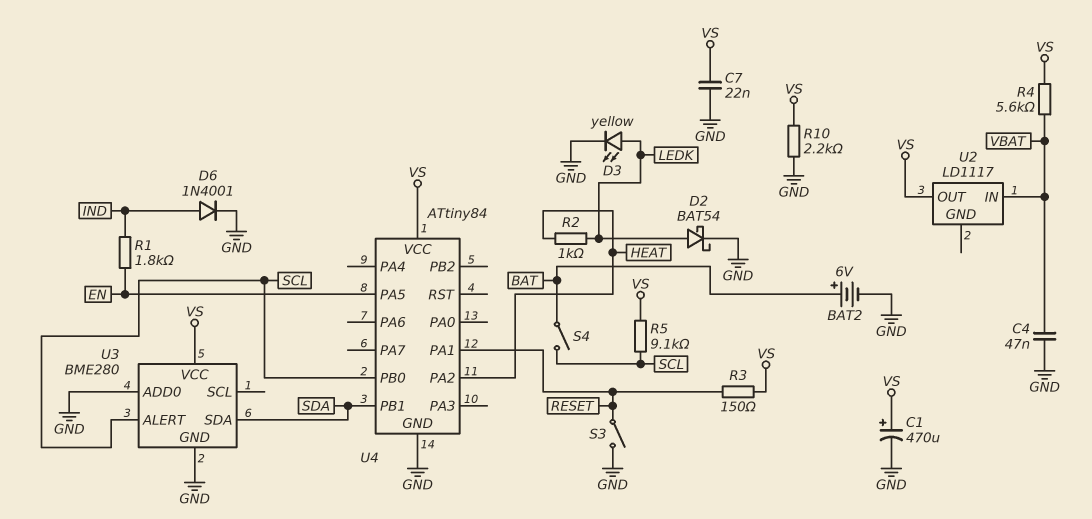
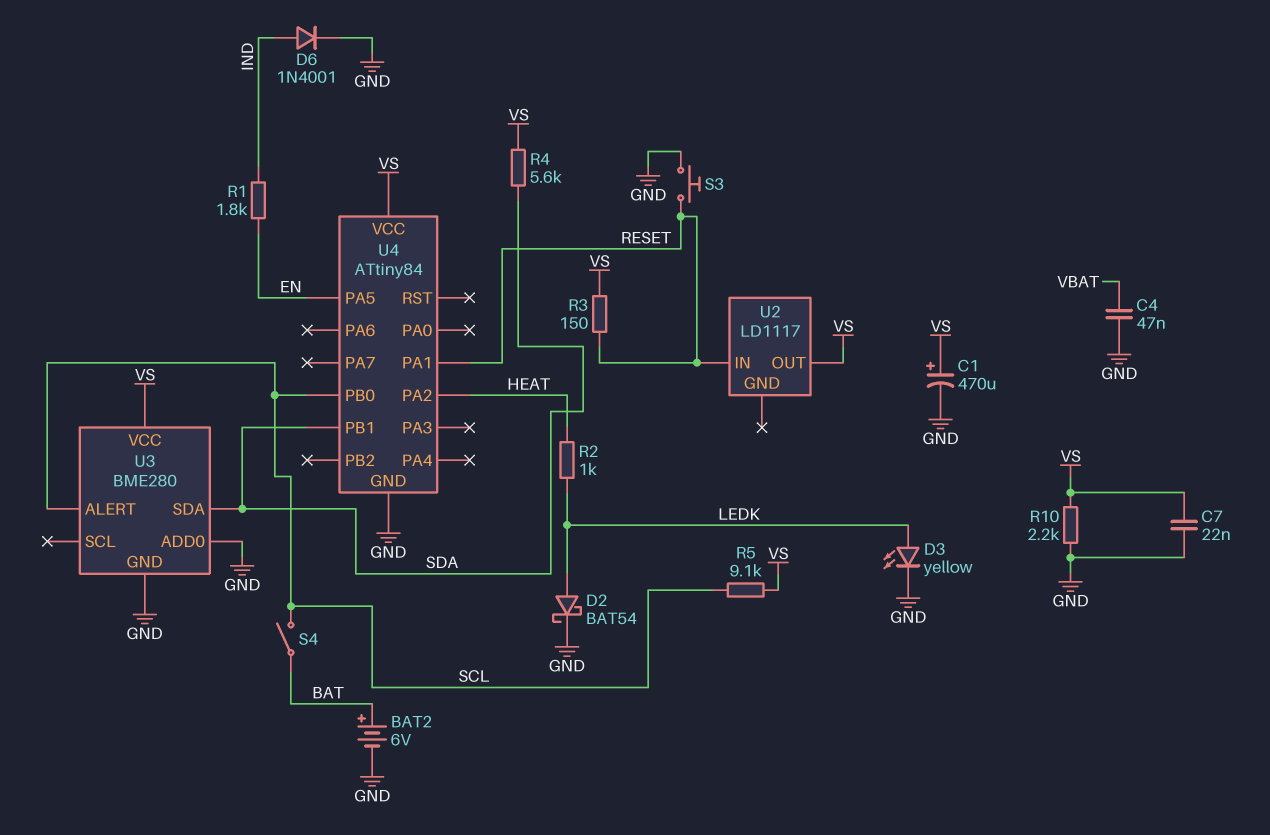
R4: 5.6k (VBAT, VS) -> 5.6k (SDA, VS)
S3: switch (GND, RESET) -> button (GND, RESET)
U2 pin IN: VBAT -> RESET

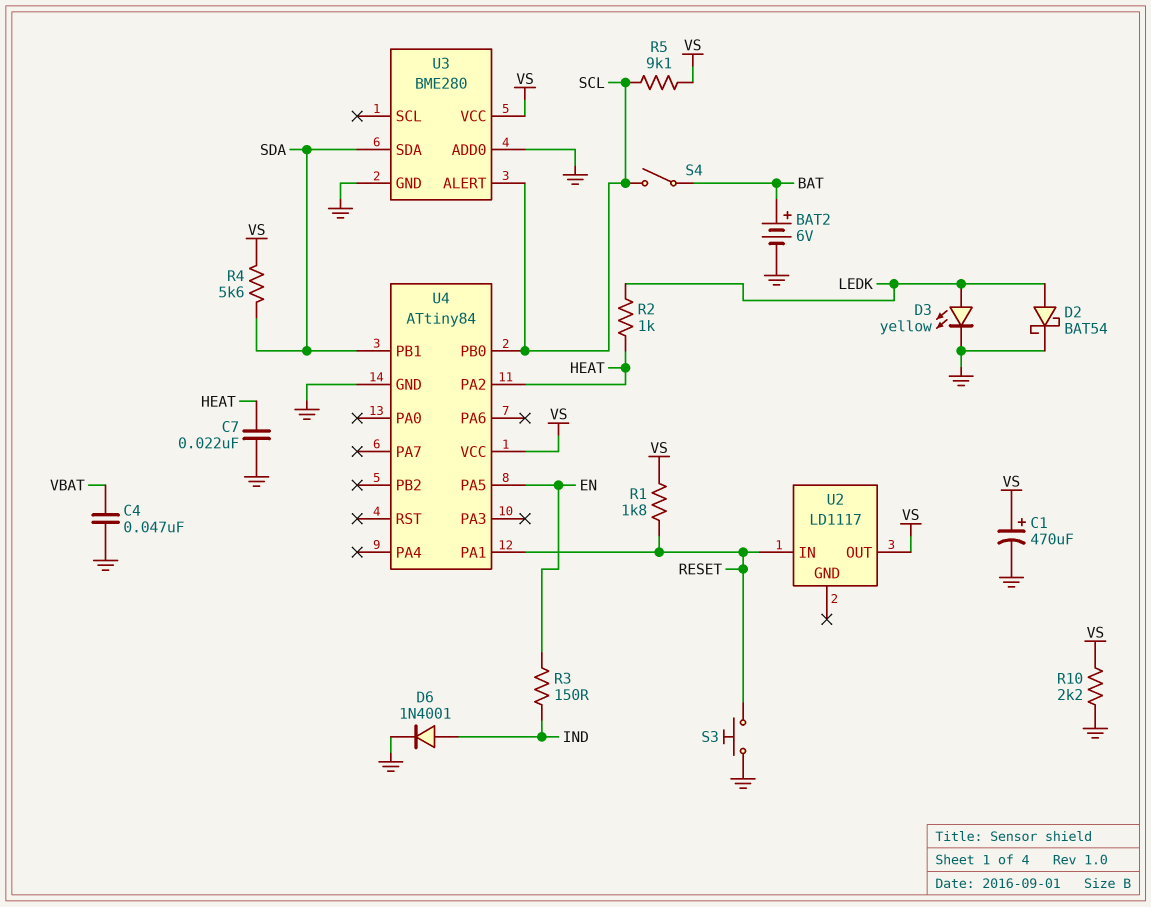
C7: 22nF (GND, VS) -> 22nF (GND, HEAT)
R1: 1.8k (EN, IND) -> 1.8k (RESET, VS)
R3: 150 (RESET, VS) -> 150 (EN, IND)

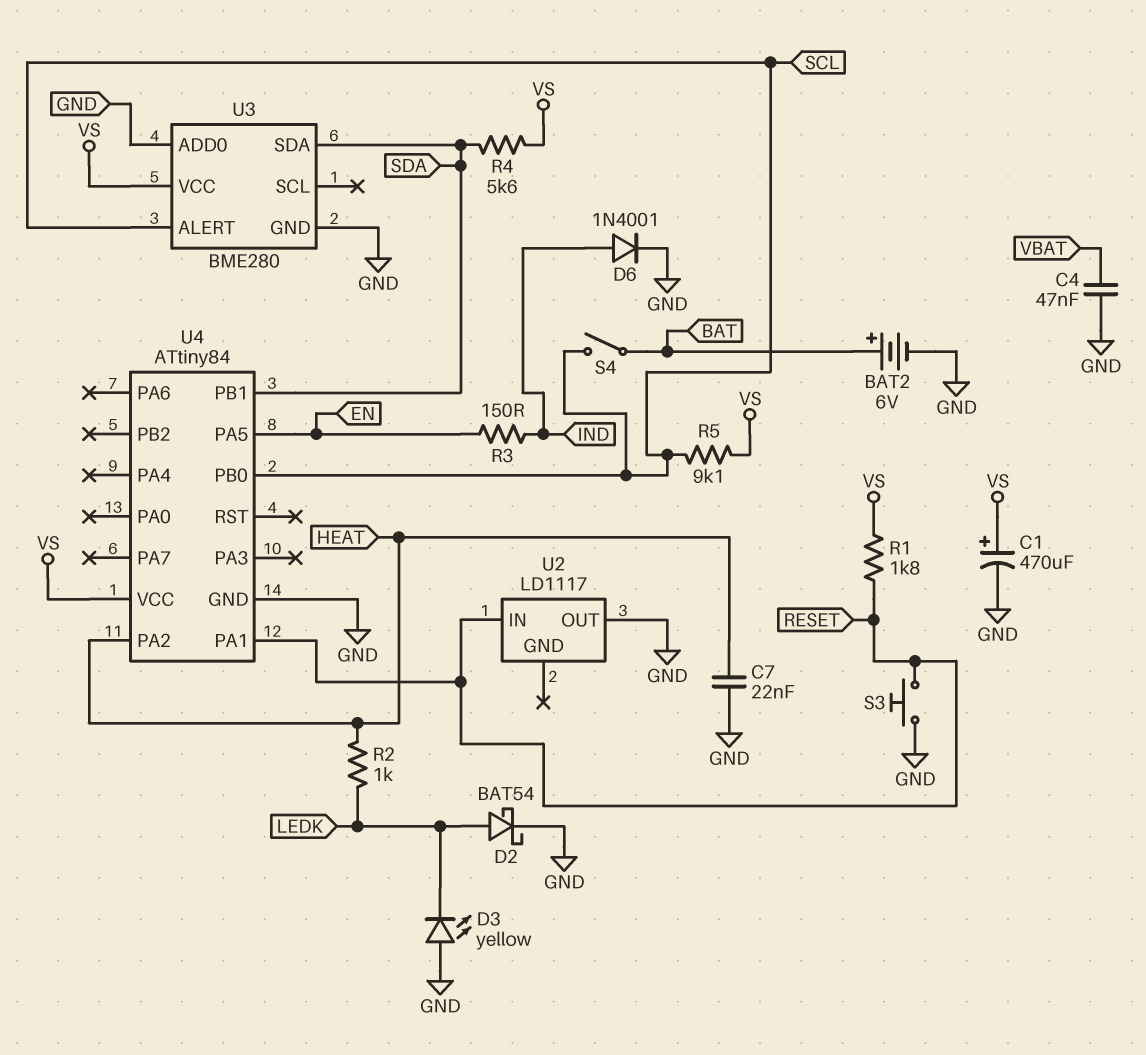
D3: LED yellow (A LEDK, K GND) -> LED yellow (A GND, K LEDK)
R10: 2.2k (GND, VS) -> none
U2 pin OUT: VS -> GND

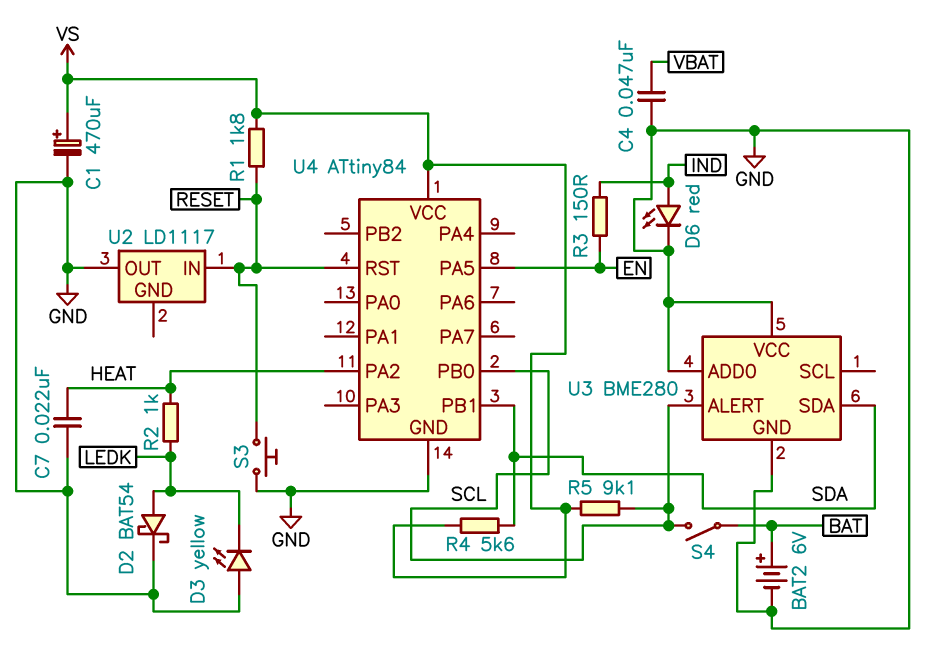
D6: diode 1N4001 (A IND, K GND) -> LED red (A IND, K GND)
U3 pin VCC: VS -> GND
U4 pin PA1: RESET -> none
U4 pin RST: none -> RESET

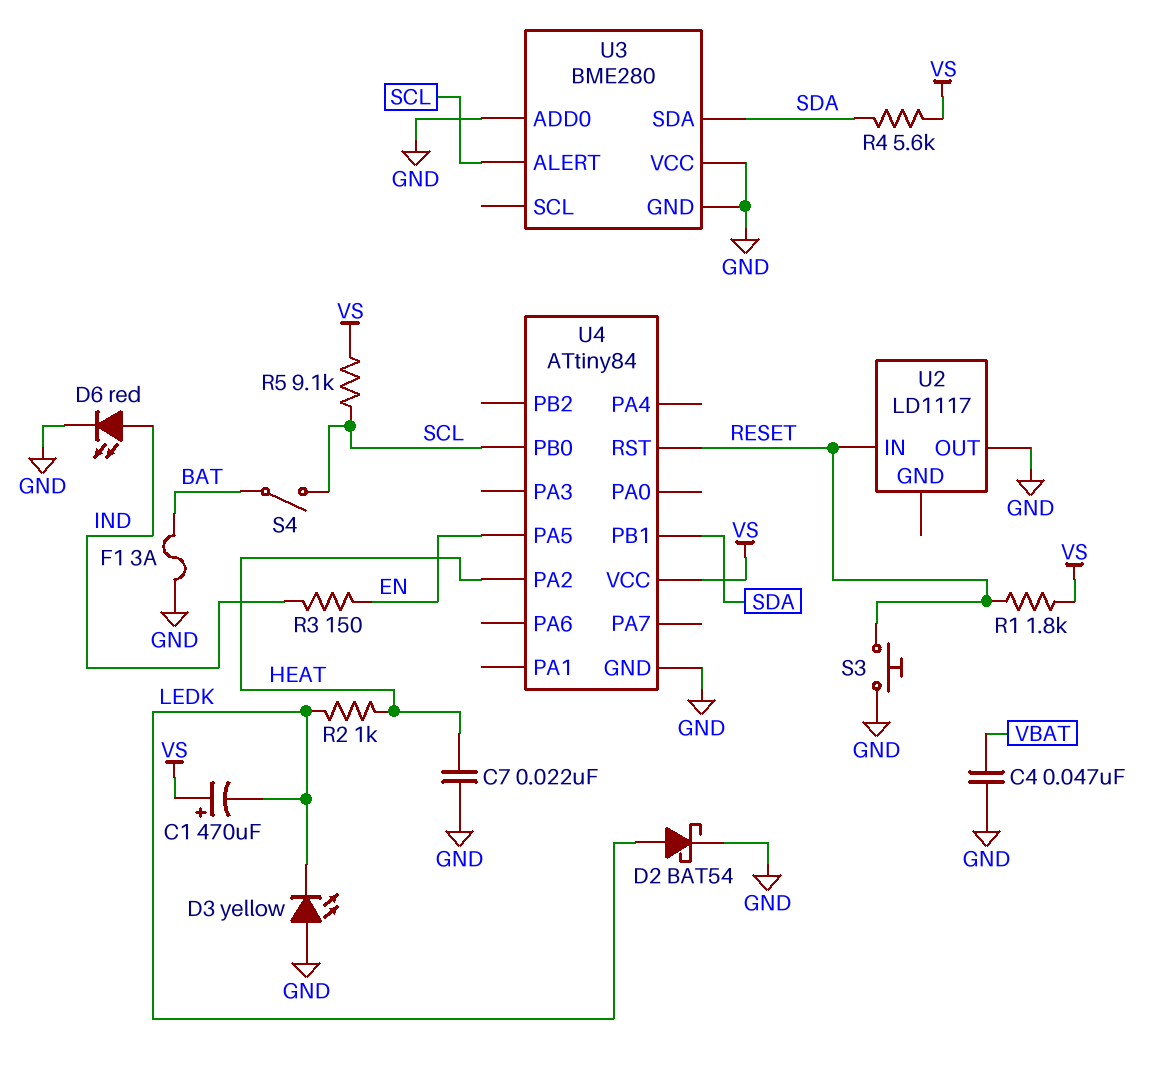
BAT2: 6V (plus BAT, minus GND) -> none
C1: 470uF (plus VS, minus GND) -> 470uF (plus VS, minus LEDK)
F1: none -> 3A (BAT, GND)

